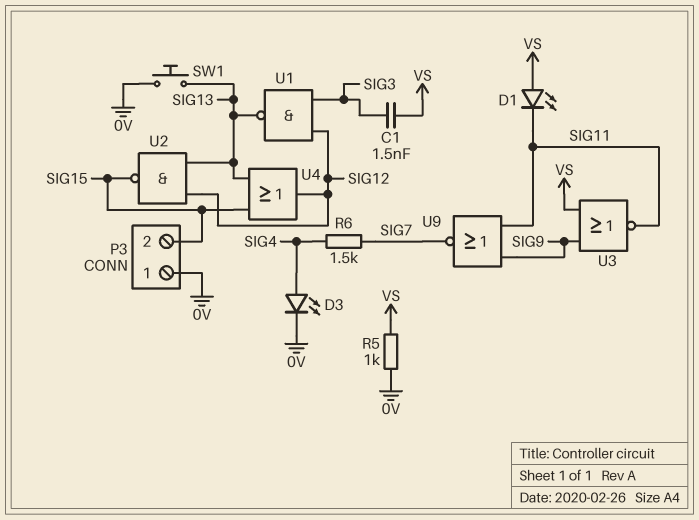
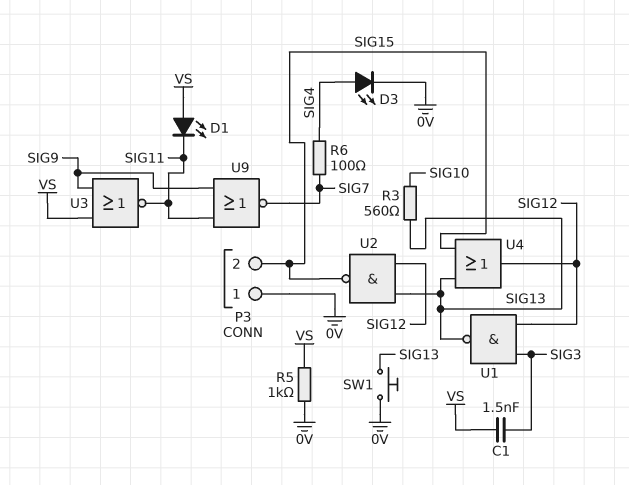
R3: none -> 560 (SIG10, SIG13)
R6: 1.5k (SIG4, SIG7) -> 100 (SIG4, SIG7)

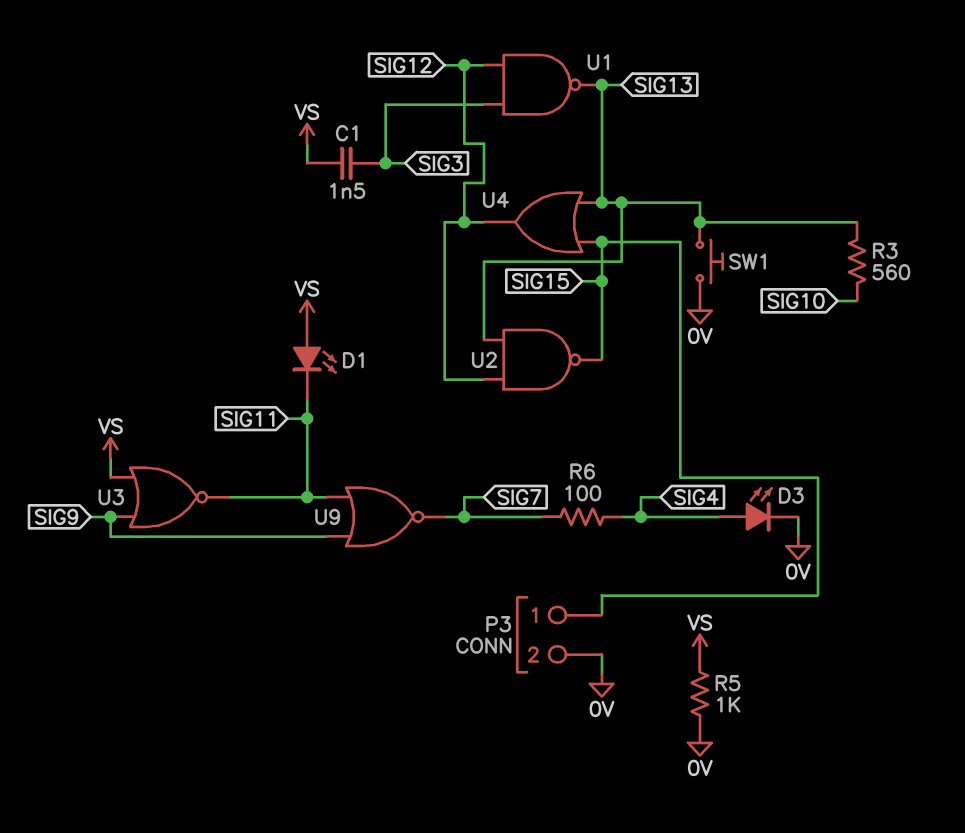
P3 pin 1: 0V -> SIG15
P3 pin 2: SIG15 -> 0V

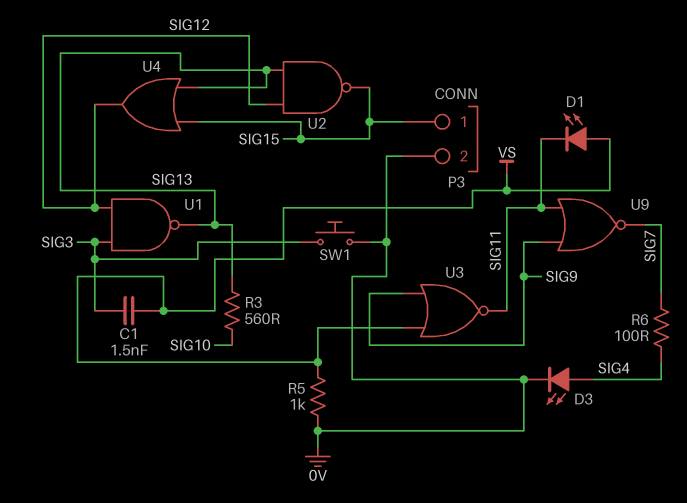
SW1: button (0V, SIG13) -> button (0V, SIG3)

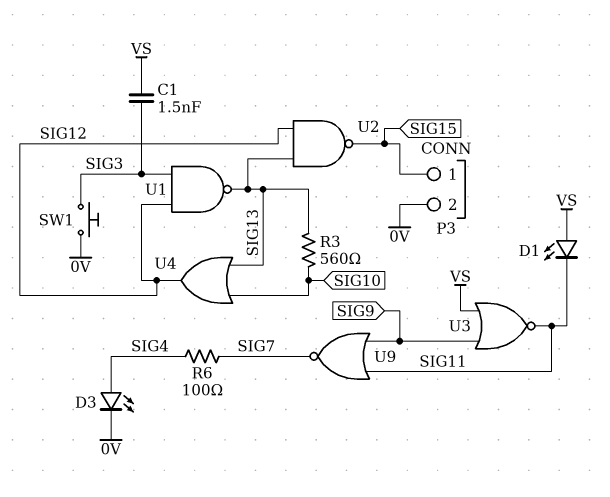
R5: 1k (0V, VS) -> none
U4: OR (in SIG13, in SIG15, out SIG12) -> OR (in SIG10, in SIG13, out SIG12)

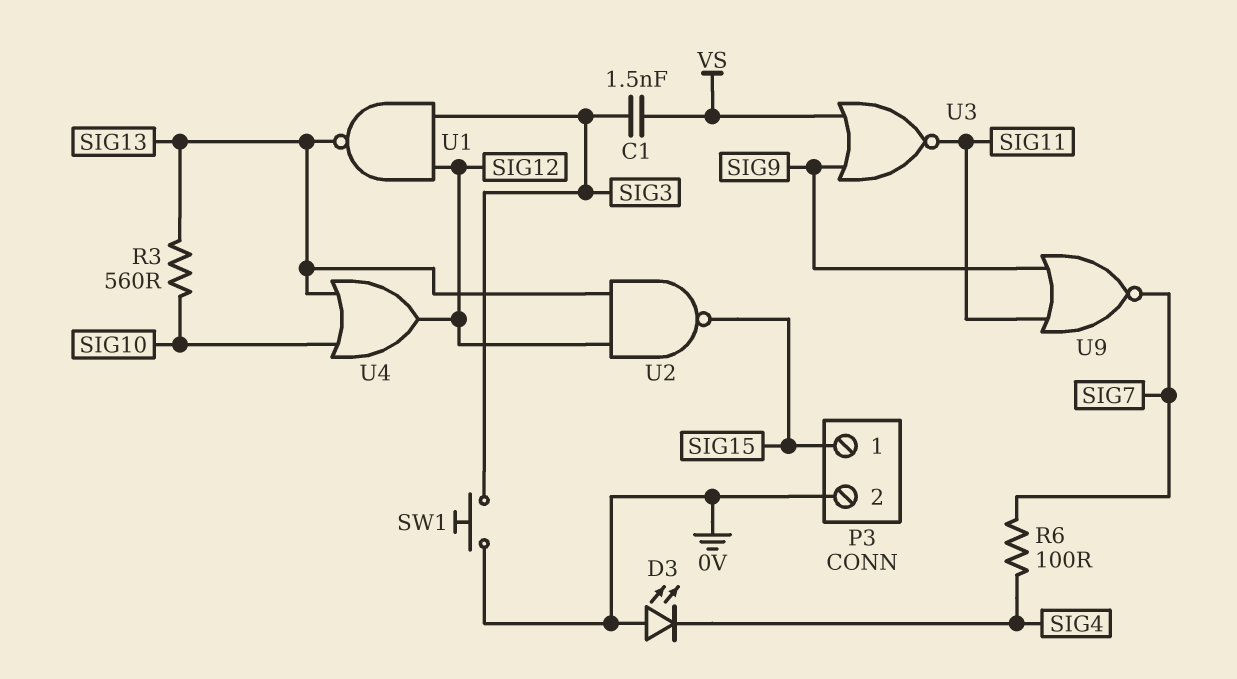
D1: LED (A VS, K SIG11) -> none
D3: LED (A SIG4, K 0V) -> LED (A 0V, K SIG4)

